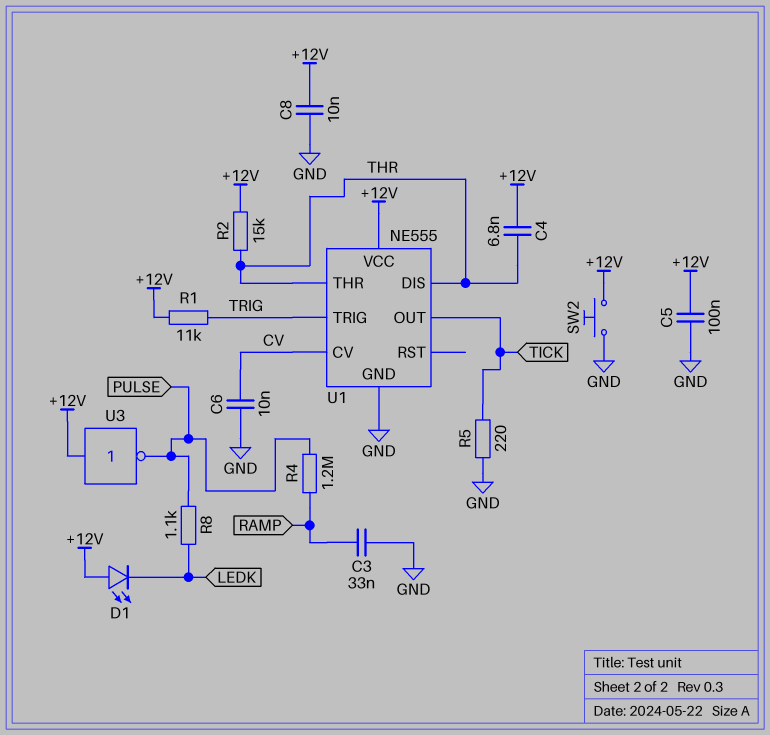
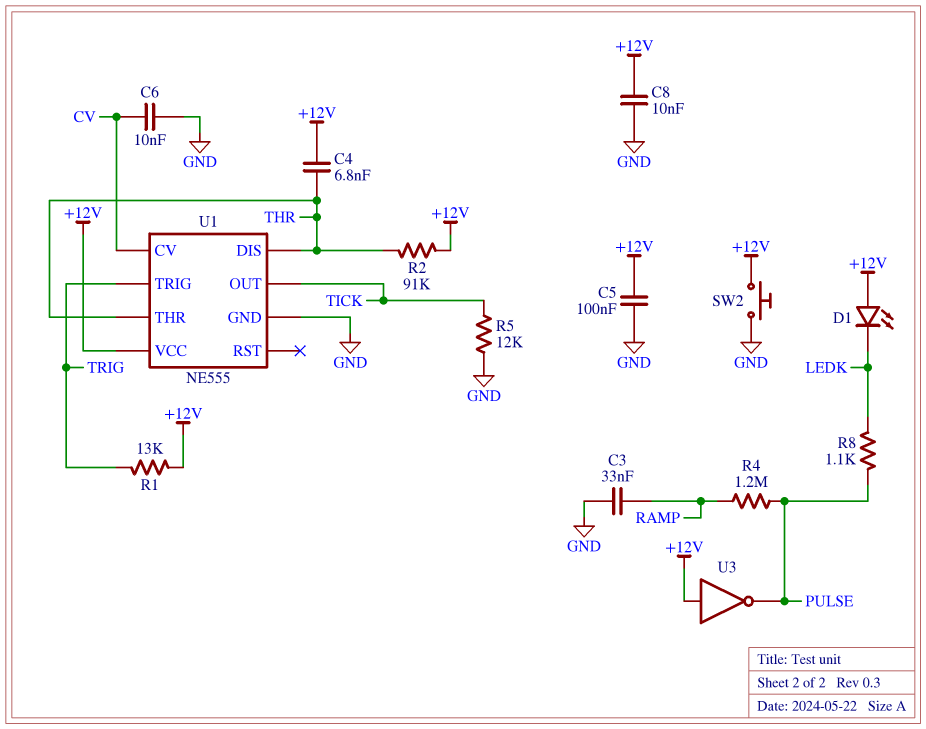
R1: 11k (+12V, TRIG) -> 13k (+12V, TRIG)
R2: 15k (+12V, THR) -> 91k (+12V, THR)
R5: 220 (GND, TICK) -> 12k (GND, TICK)

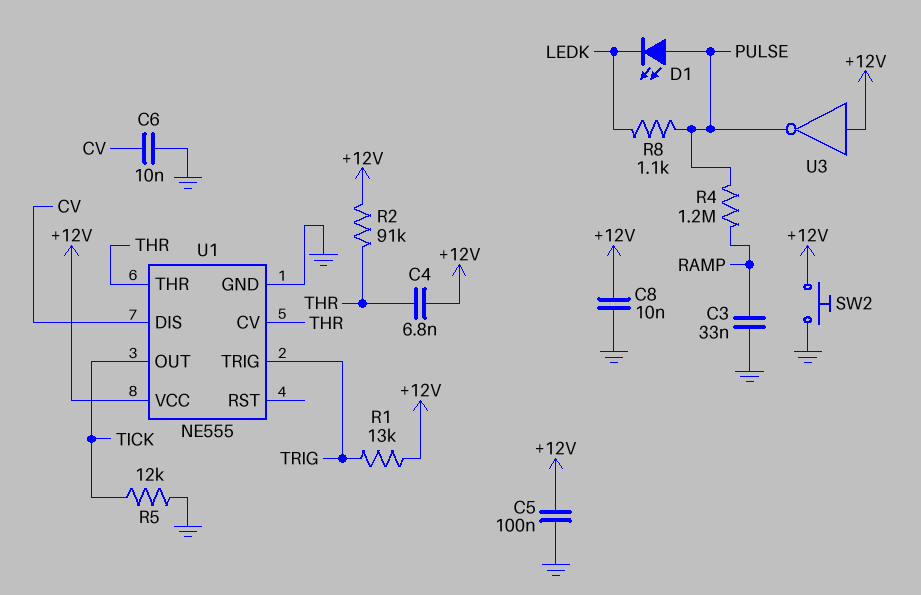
D1: LED (A +12V, K LEDK) -> LED (A PULSE, K LEDK)
U1 pin CV: CV -> THR
U1 pin DIS: THR -> CV

